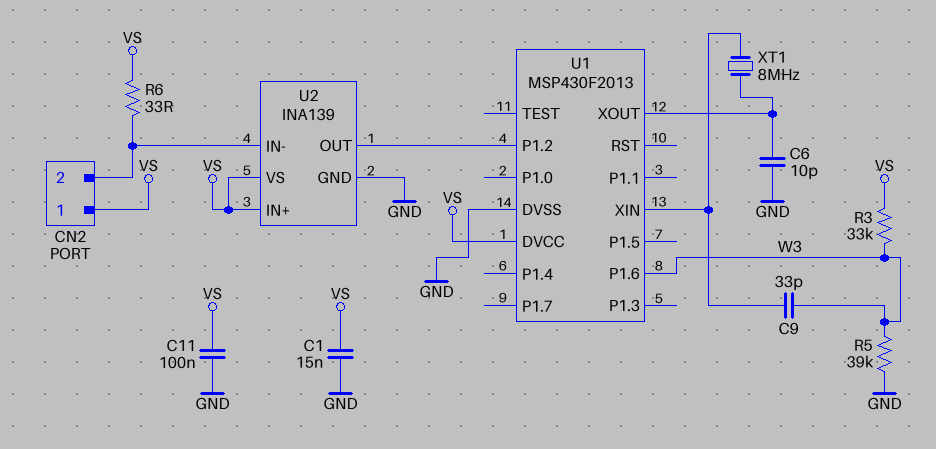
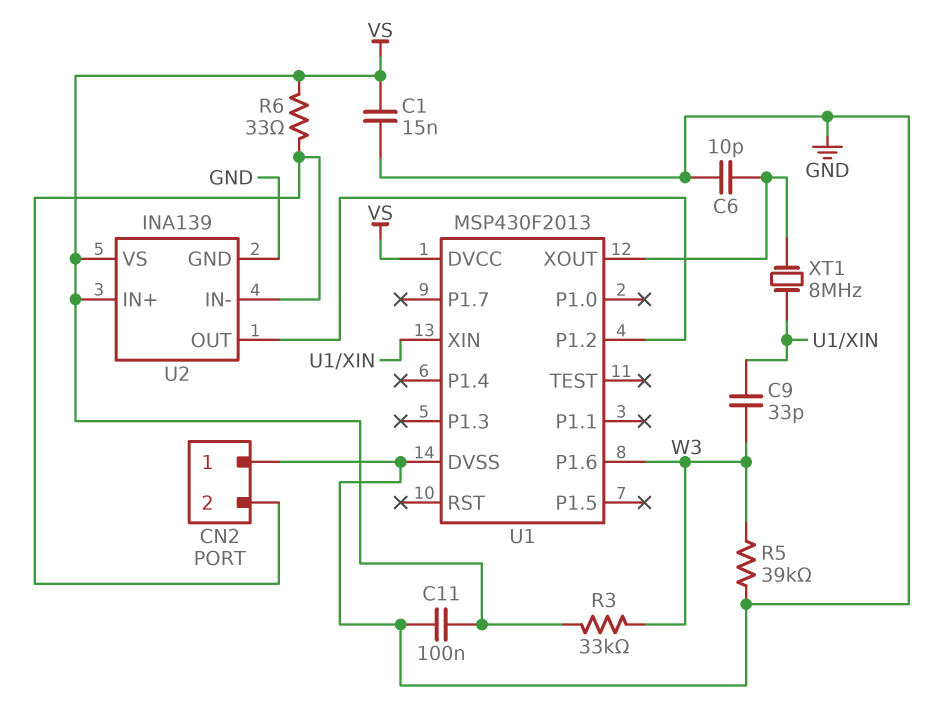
CN2 pin 1: VS -> GND

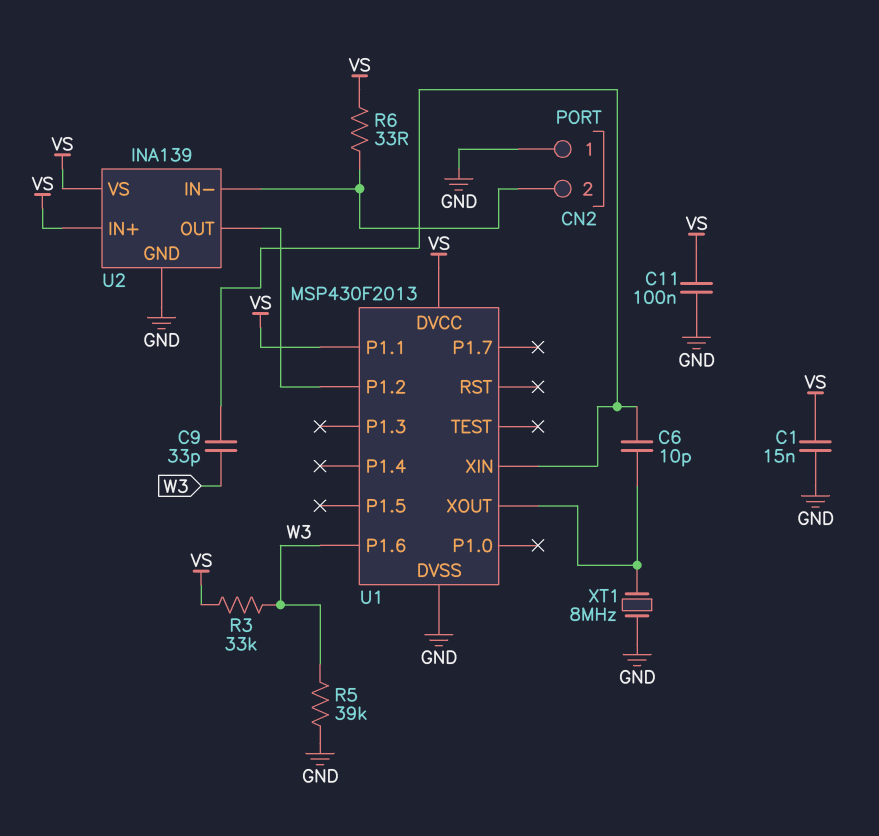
C6: 10pF (GND, U1/XOUT) -> 10pF (U1/XIN, U1/XOUT)
U1 pin P1.1: none -> VS
XT1: 8MHz (U1/XIN, U1/XOUT) -> 8MHz (GND, U1/XOUT)

